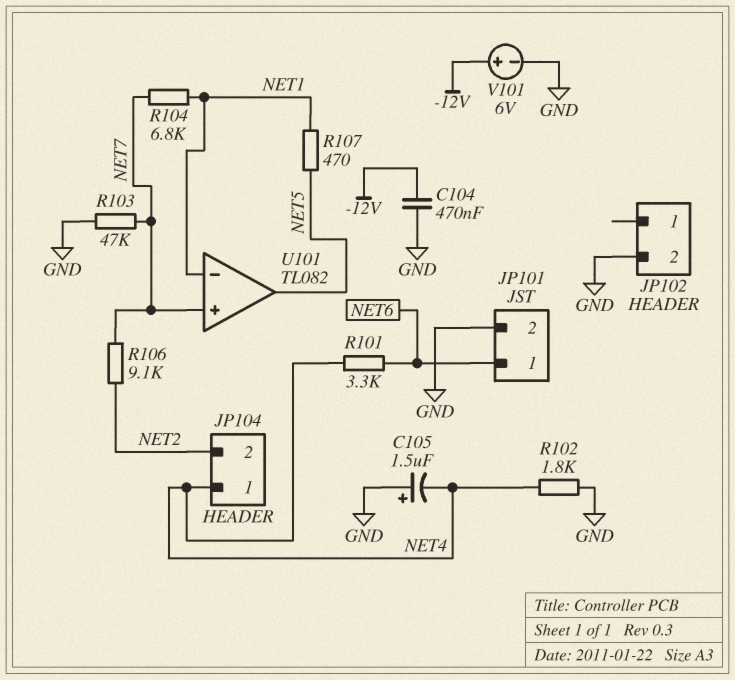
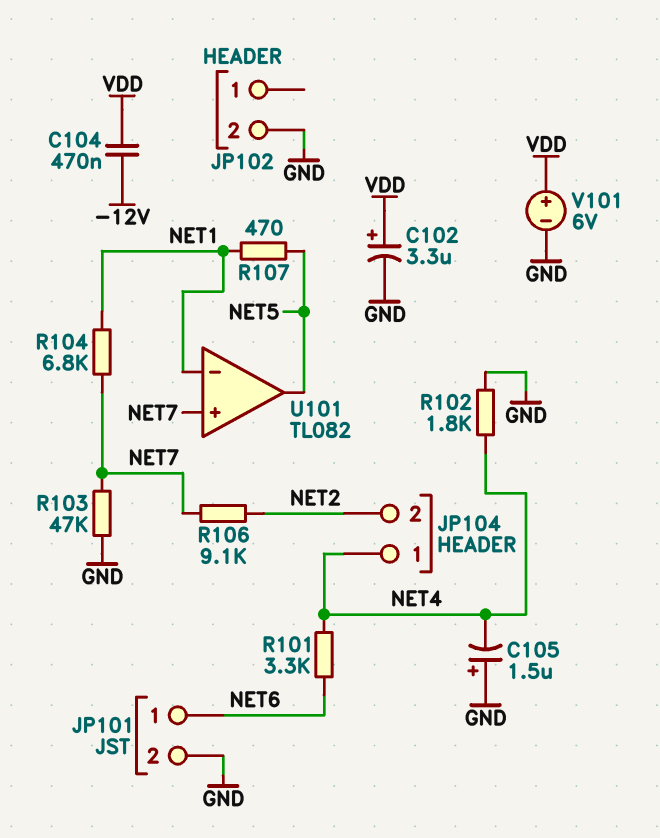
C102: none -> 3.3uF (plus VDD, minus GND)
C104: 470nF (-12V, GND) -> 470nF (-12V, VDD)
V101: 6V (plus -12V, minus GND) -> 6V (plus VDD, minus GND)

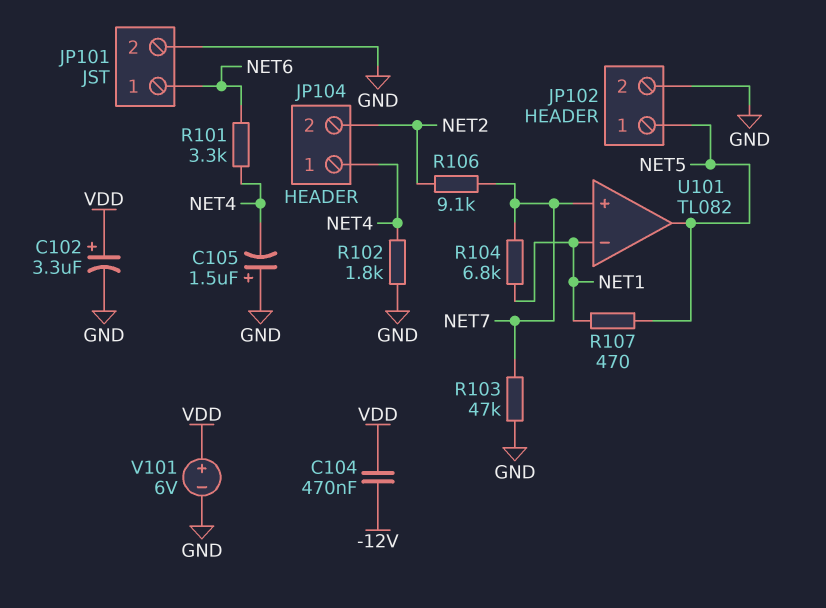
JP102 pin 1: none -> NET5

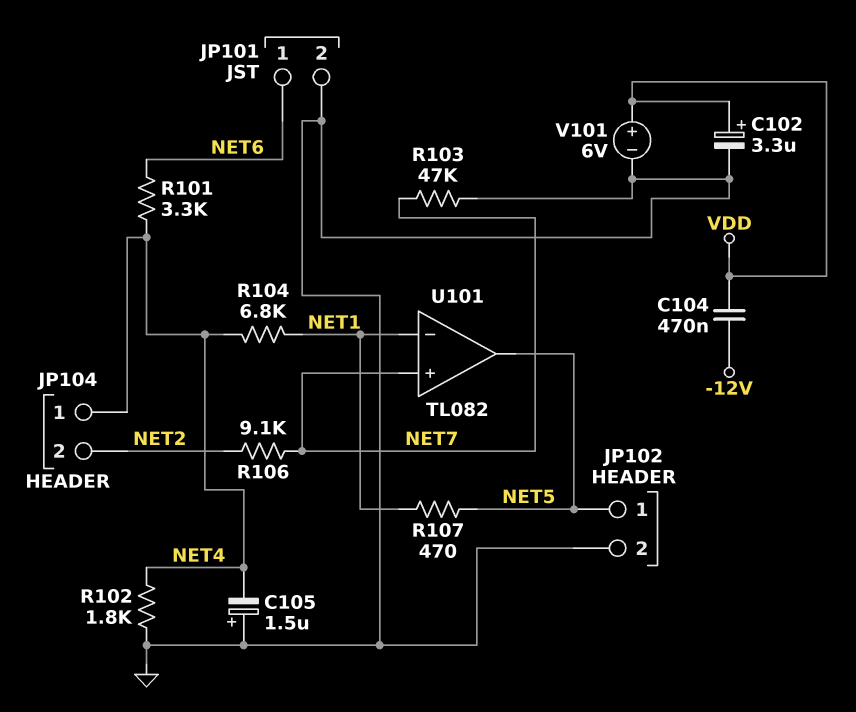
R104: 6.8k (NET1, NET7) -> 6.8k (NET1, NET4)

